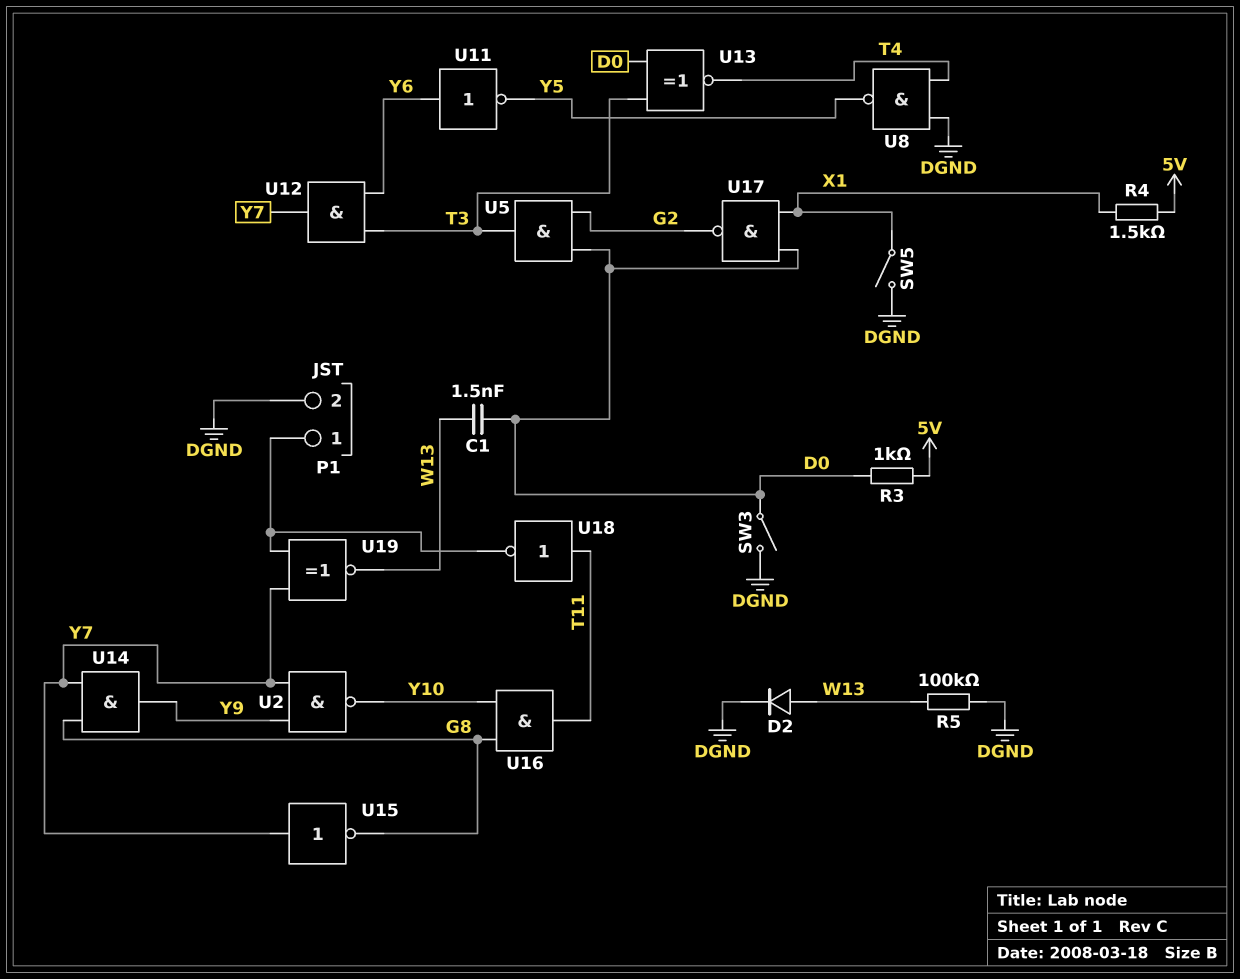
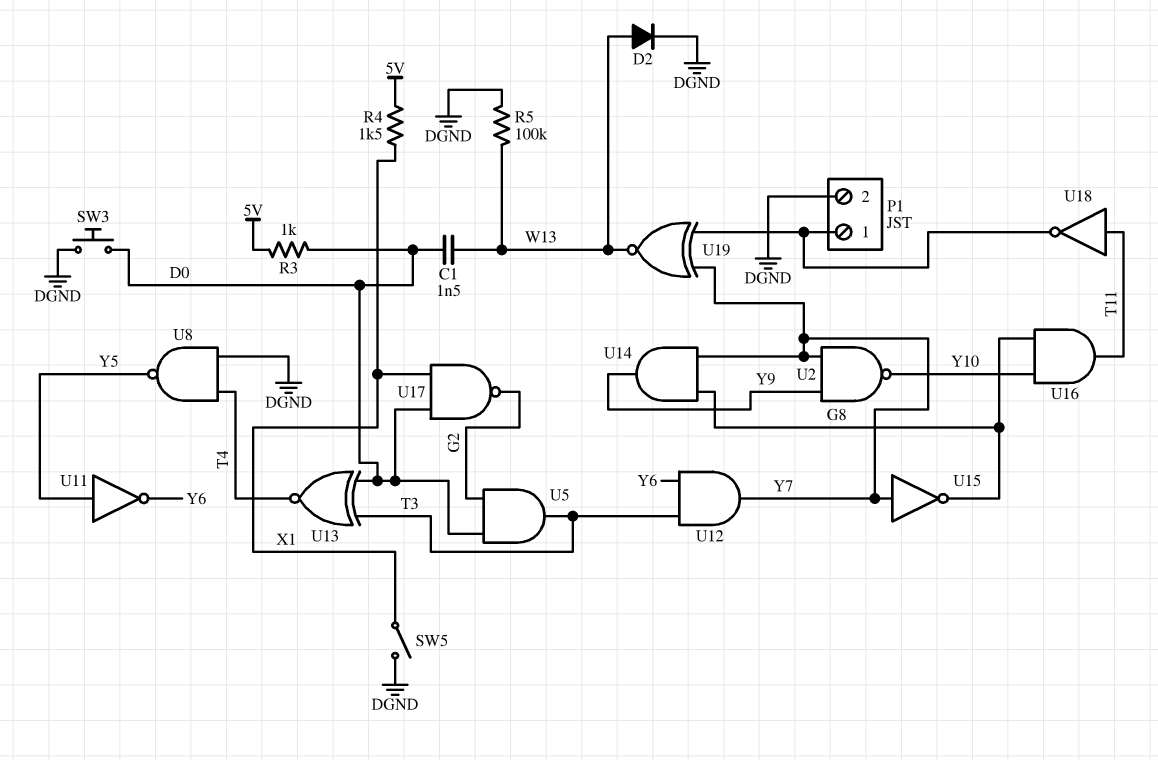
SW3: switch (D0, DGND) -> button (D0, DGND)
U11: NOT (in Y6, out Y5) -> NOT (in Y5, out Y6)

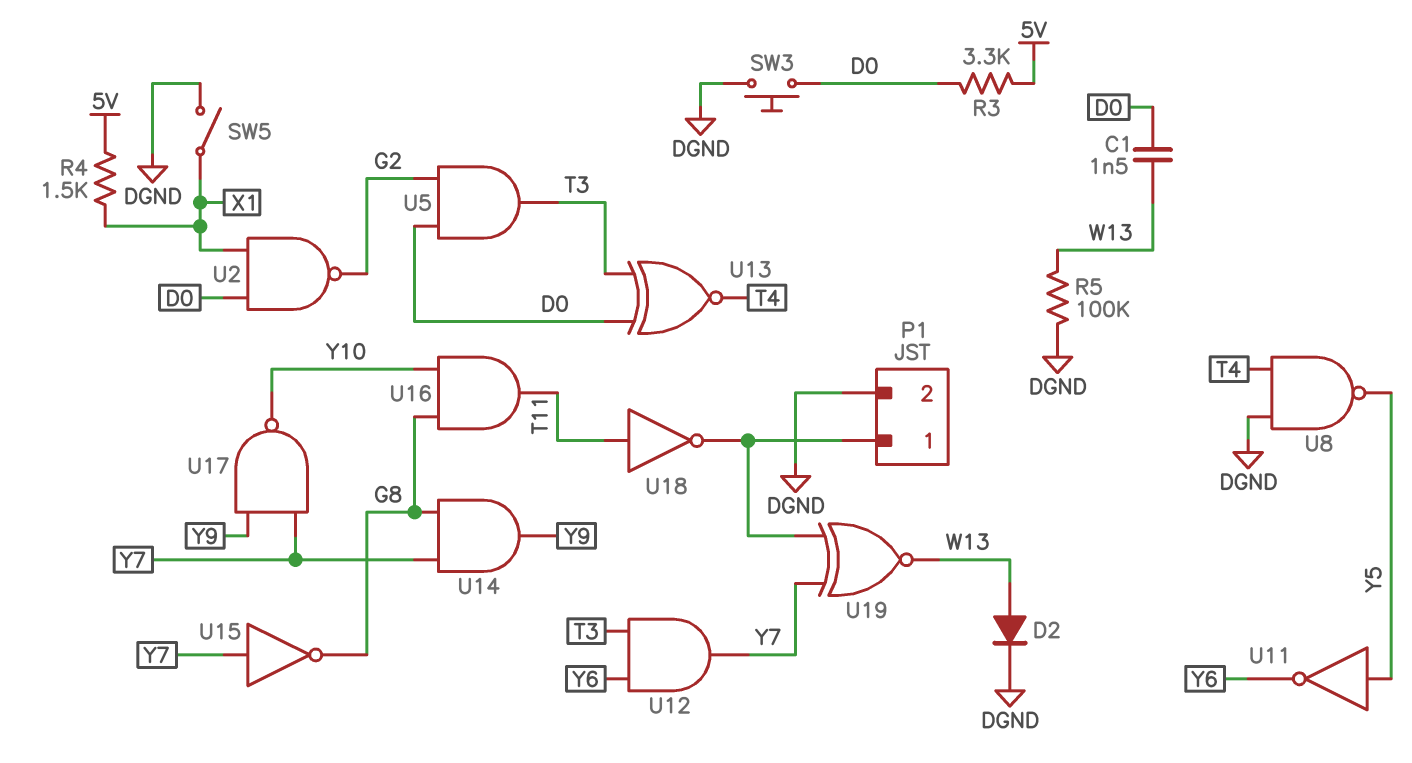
R3: 1k (5V, D0) -> 3.3k (5V, D0)
U2: NAND (in Y7, in Y9, out Y10) -> NAND (in D0, in X1, out G2)
U17: NAND (in D0, in X1, out G2) -> NAND (in Y7, in Y9, out Y10)

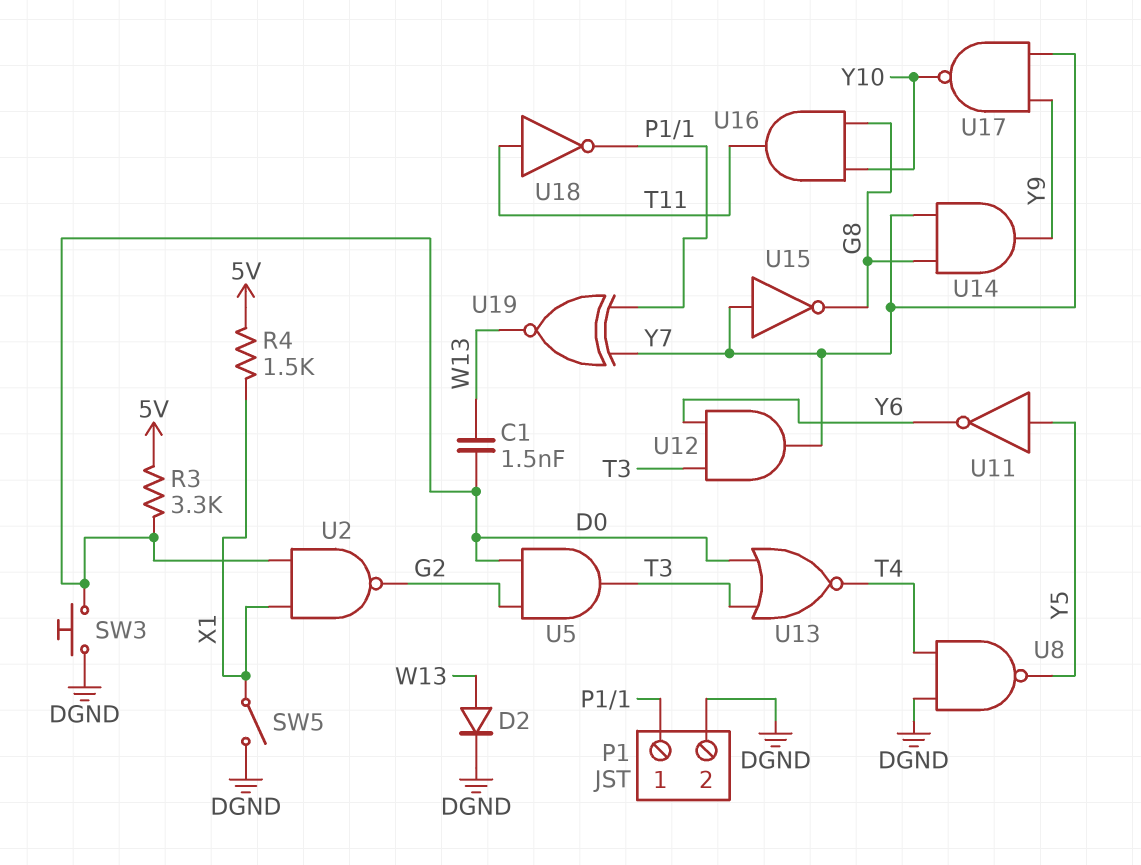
R5: 100k (DGND, W13) -> none
U13: XNOR (in D0, in T3, out T4) -> NOR (in D0, in T3, out T4)

